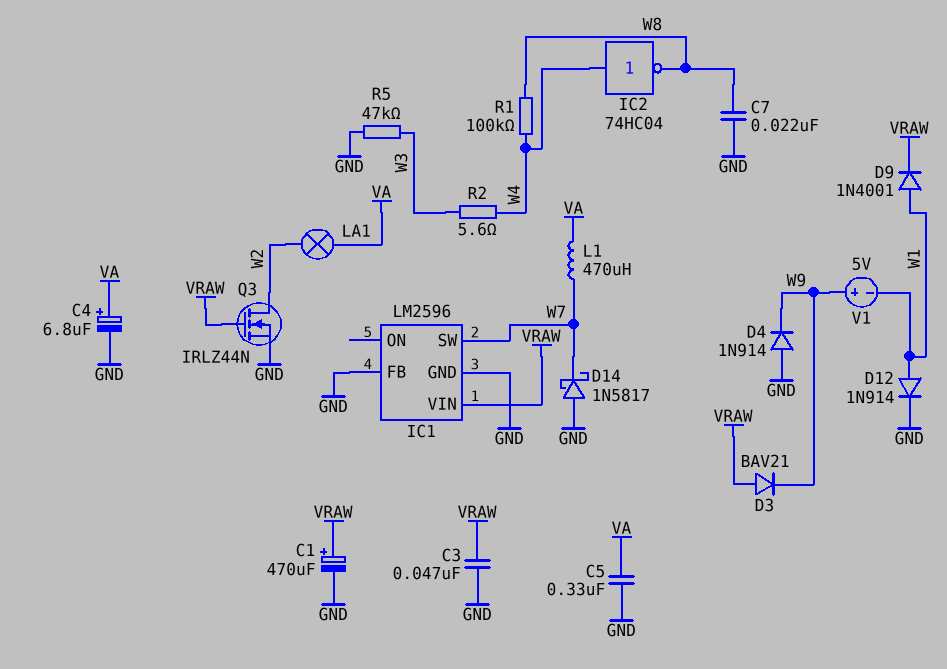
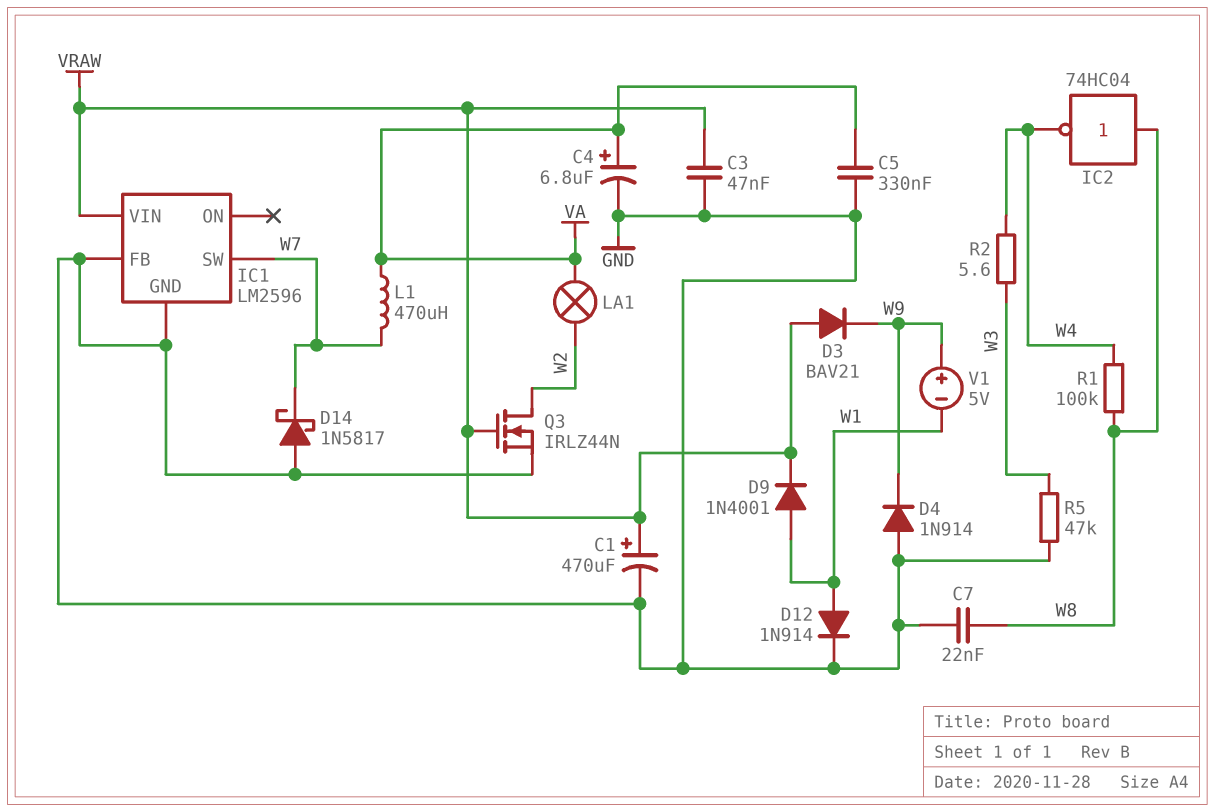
IC2: NOT 74HC04 (in W4, out W8) -> NOT 74HC04 (in W8, out W4)

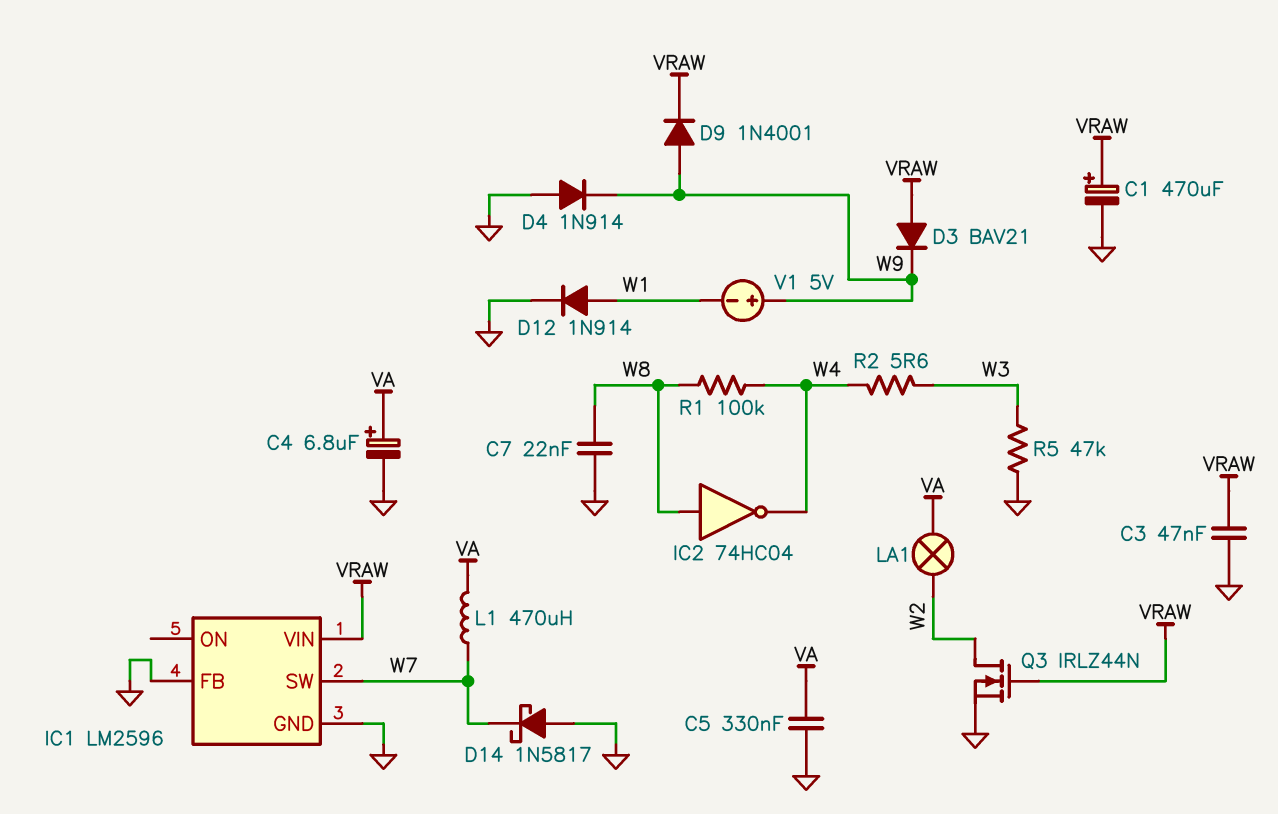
D9: diode 1N4001 (A W1, K VRAW) -> diode 1N4001 (A W9, K VRAW)

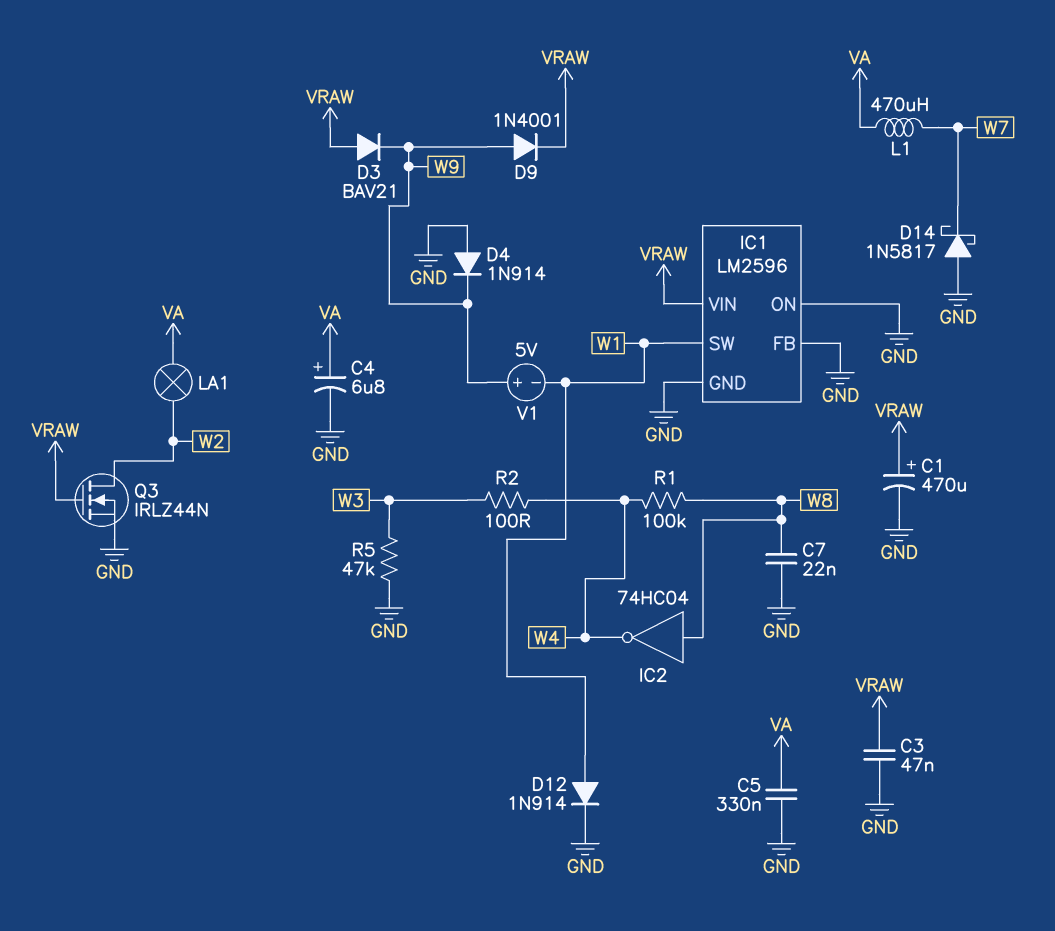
IC1 pin ON: none -> GND
IC1 pin SW: W7 -> W1
R2: 5.6 (W3, W4) -> 100 (W3, W4)

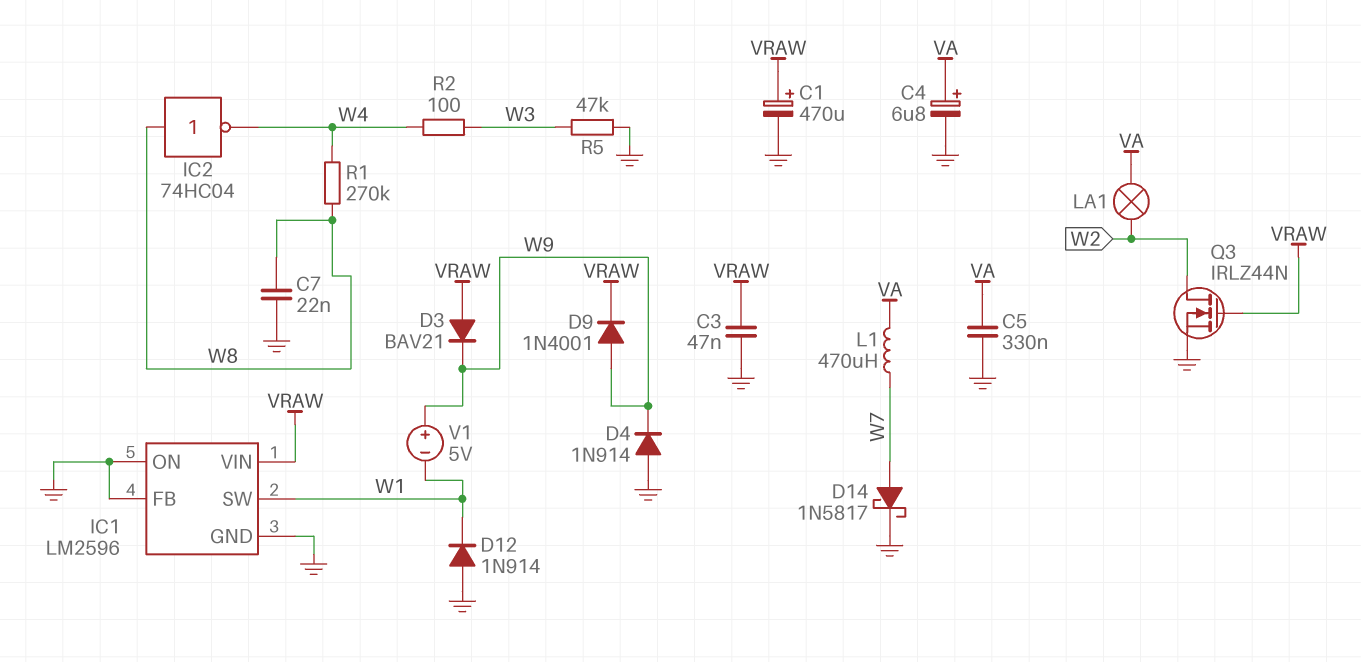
D12: diode 1N914 (A W1, K GND) -> diode 1N914 (A GND, K W1)
D14: schottky 1N5817 (A GND, K W7) -> schottky 1N5817 (A W7, K GND)
R1: 100k (W4, W8) -> 270k (W4, W8)

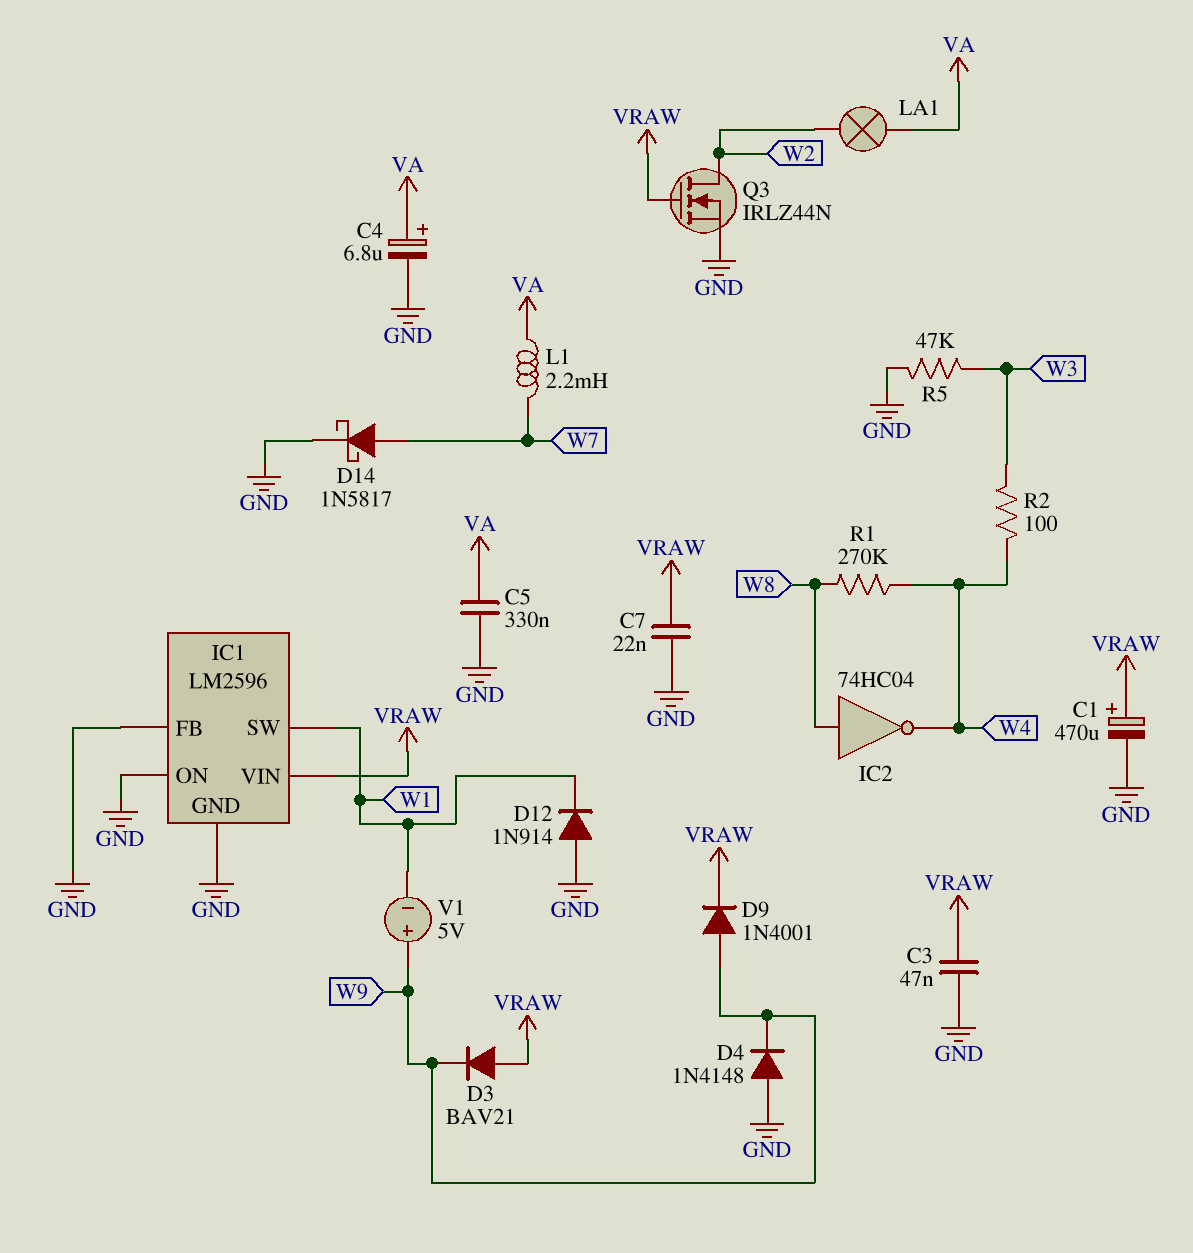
C7: 22nF (GND, W8) -> 22nF (GND, VRAW)
D4: diode 1N914 (A GND, K W9) -> diode 1N4148 (A GND, K W9)
L1: 470uH (VA, W7) -> 2.2mH (VA, W7)

